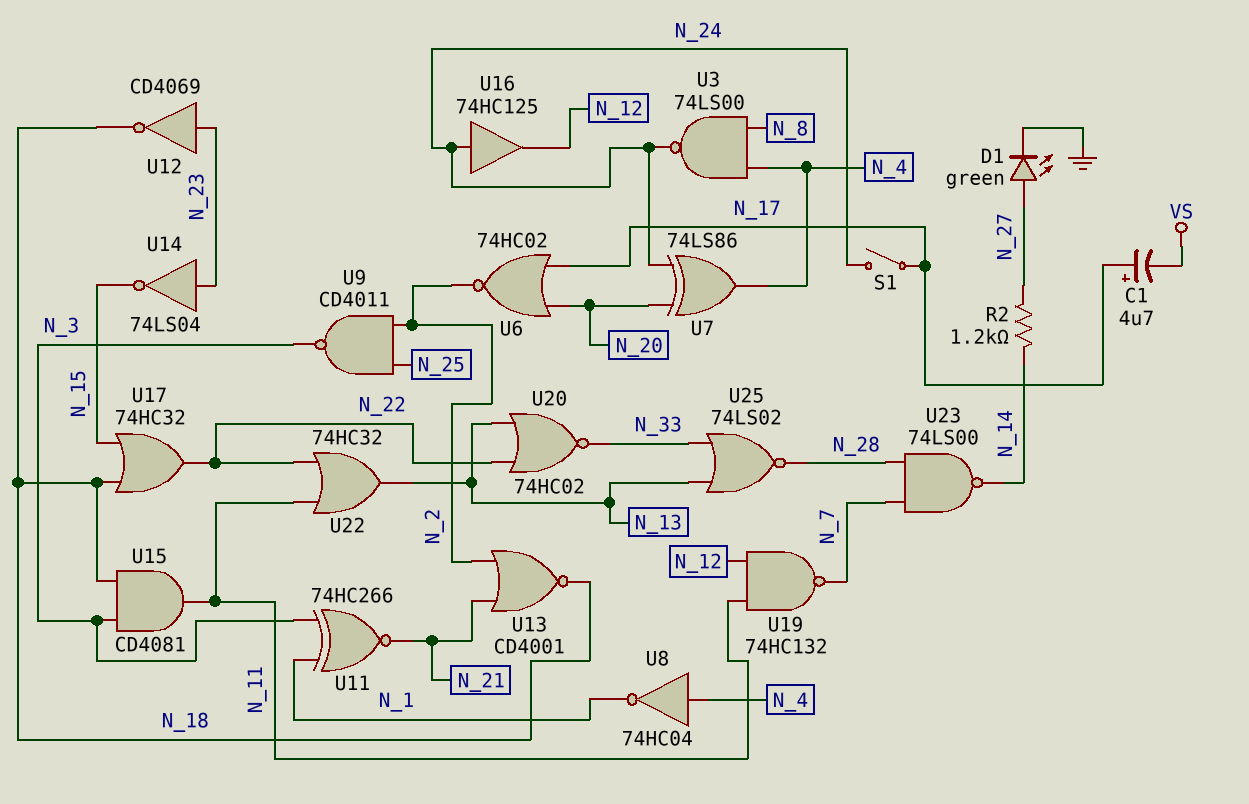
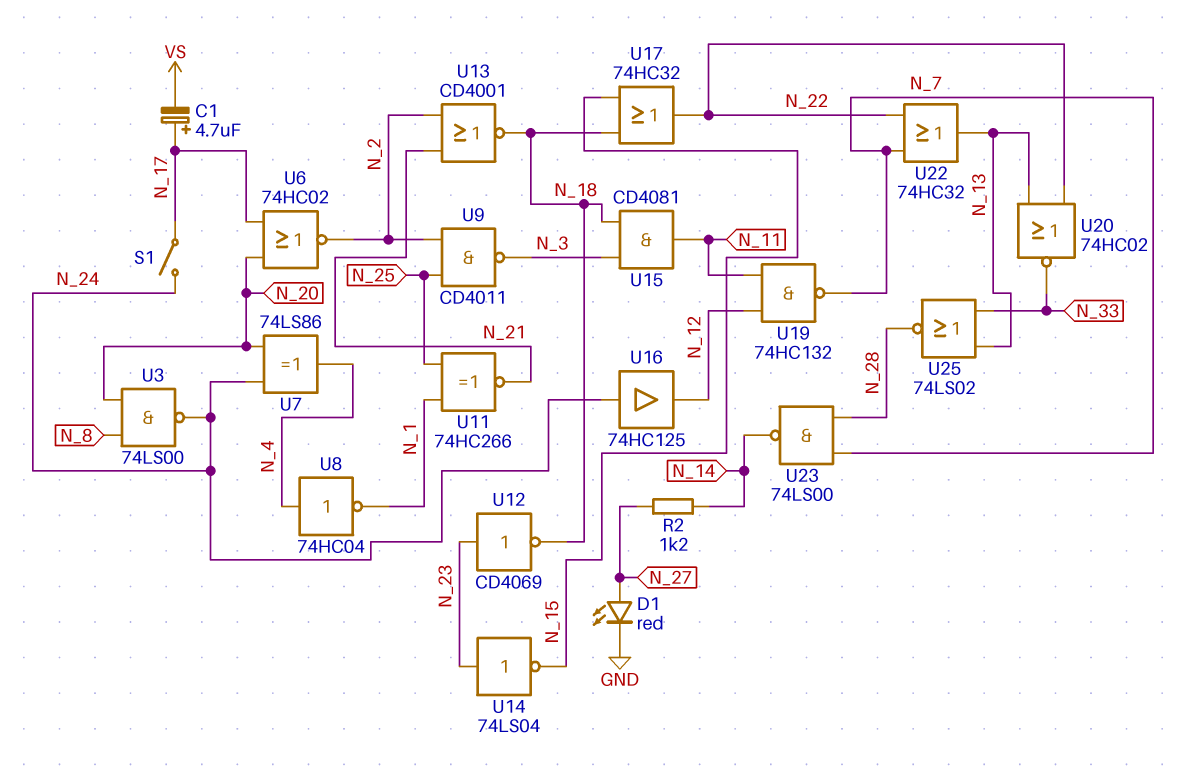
D1: LED green (A N_27, K GND) -> LED red (A N_27, K GND)
U3: NAND 74LS00 (in N_4, in N_8, out N_24) -> NAND 74LS00 (in N_8, in N_20, out N_24)
U11: XNOR 74HC266 (in N_1, in N_3, out N_21) -> XNOR 74HC266 (in N_1, in N_25, out N_21)
U22: OR 74HC32 (in N_11, in N_22, out N_13) -> OR 74HC32 (in N_7, in N_22, out N_13)

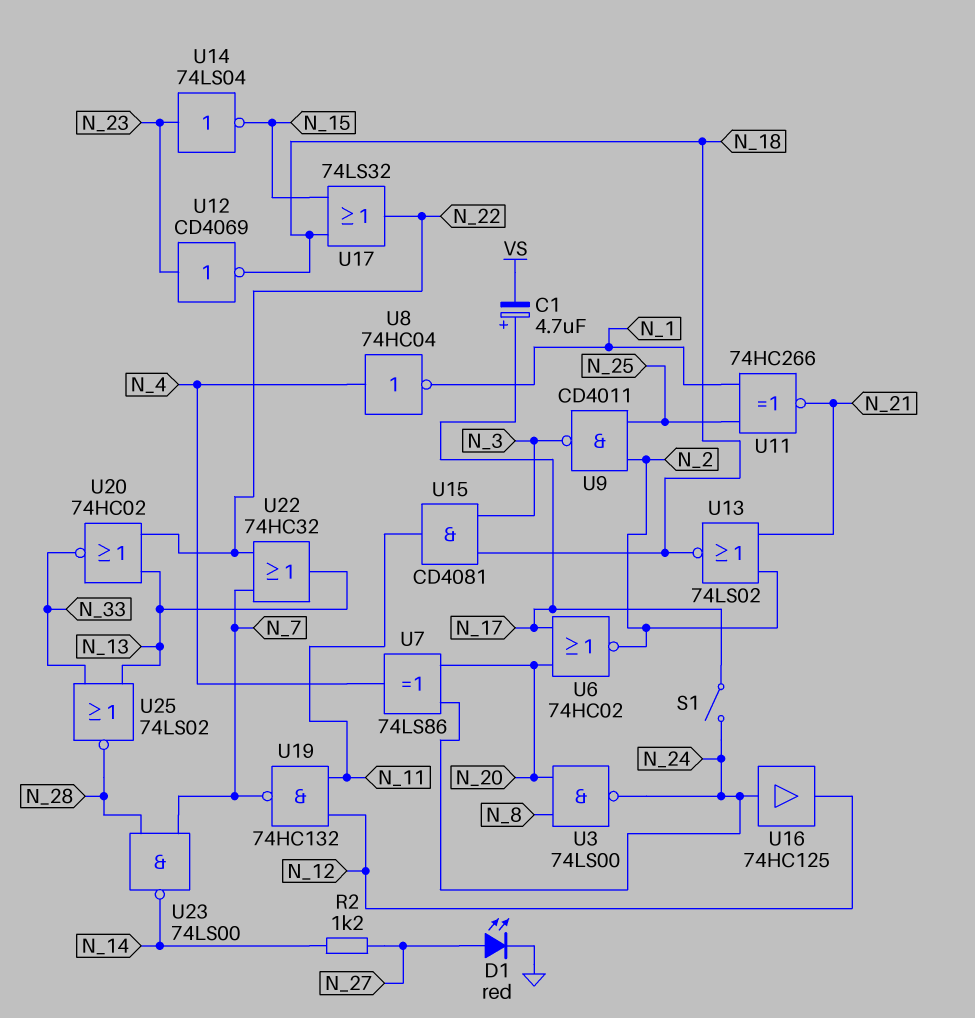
U13: NOR CD4001 (in N_2, in N_21, out N_18) -> NOR 74LS02 (in N_2, in N_21, out N_18)
U17: OR 74HC32 (in N_15, in N_18, out N_22) -> OR 74LS32 (in N_15, in N_18, out N_22)

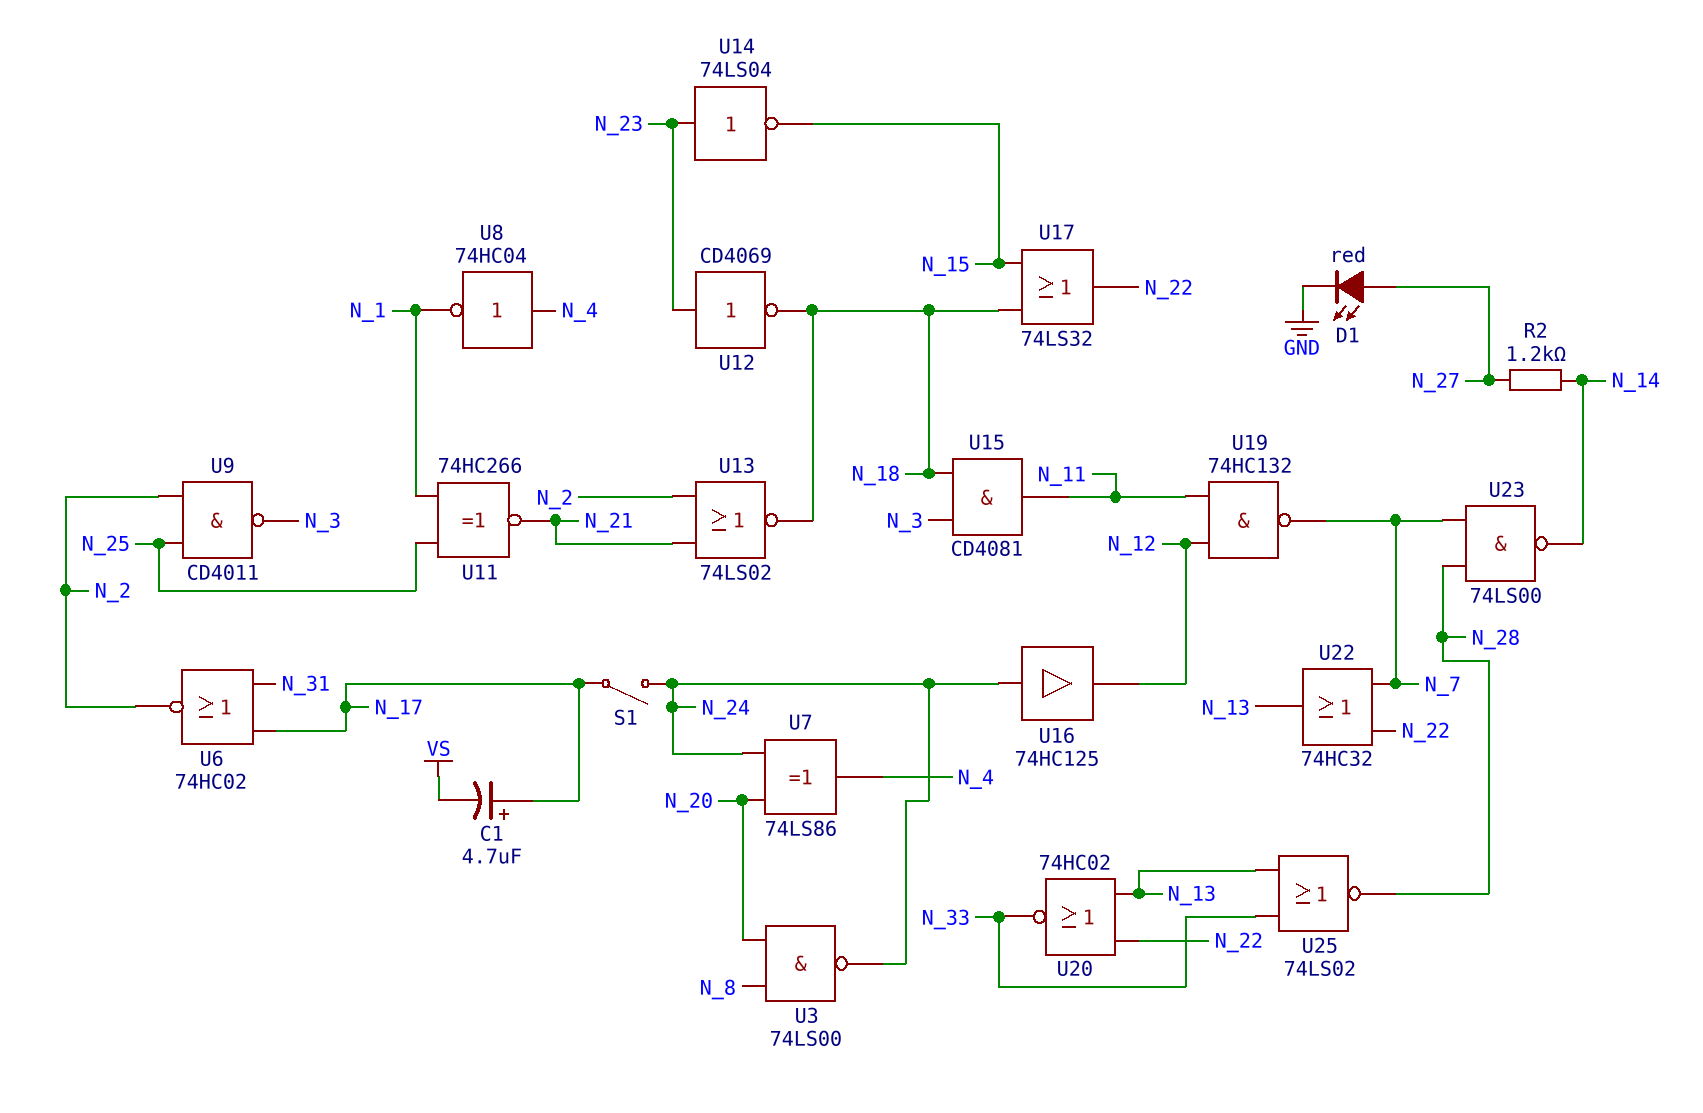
U6: NOR 74HC02 (in N_17, in N_20, out N_2) -> NOR 74HC02 (in N_17, in N_31, out N_2)

